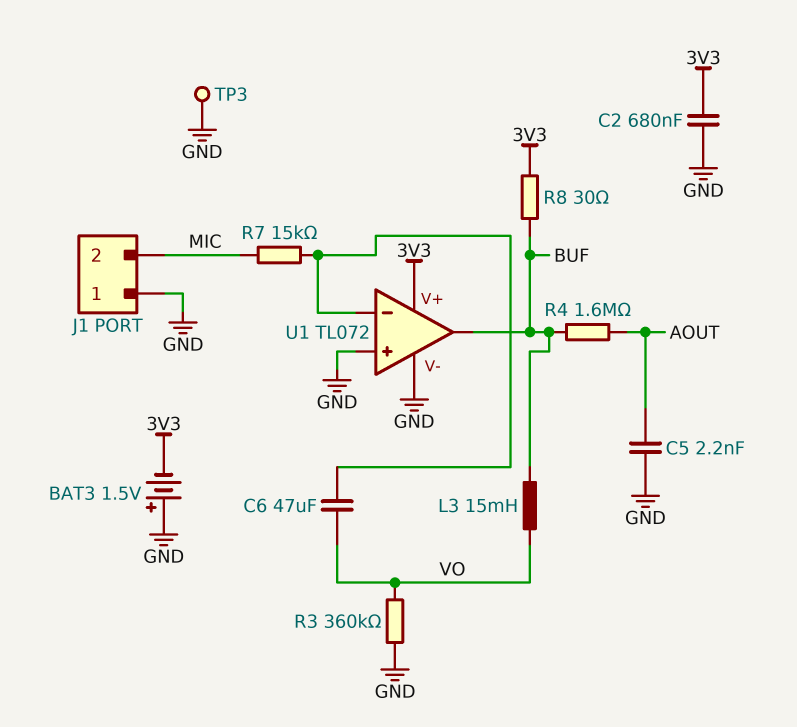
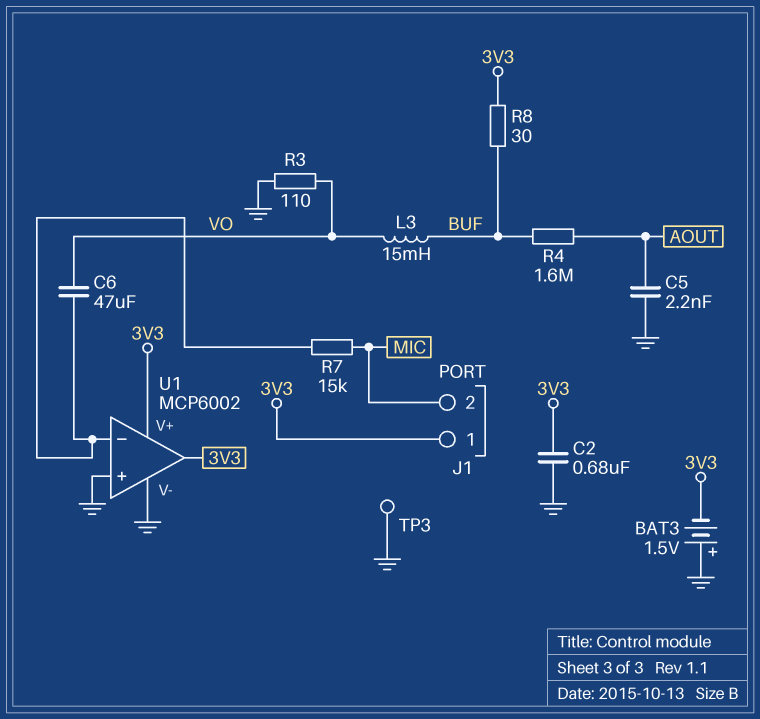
J1 pin 1: GND -> 3V3
R3: 360k (GND, VO) -> 110 (GND, VO)
U1: TL072 -> MCP6002
U1 pin out: BUF -> 3V3

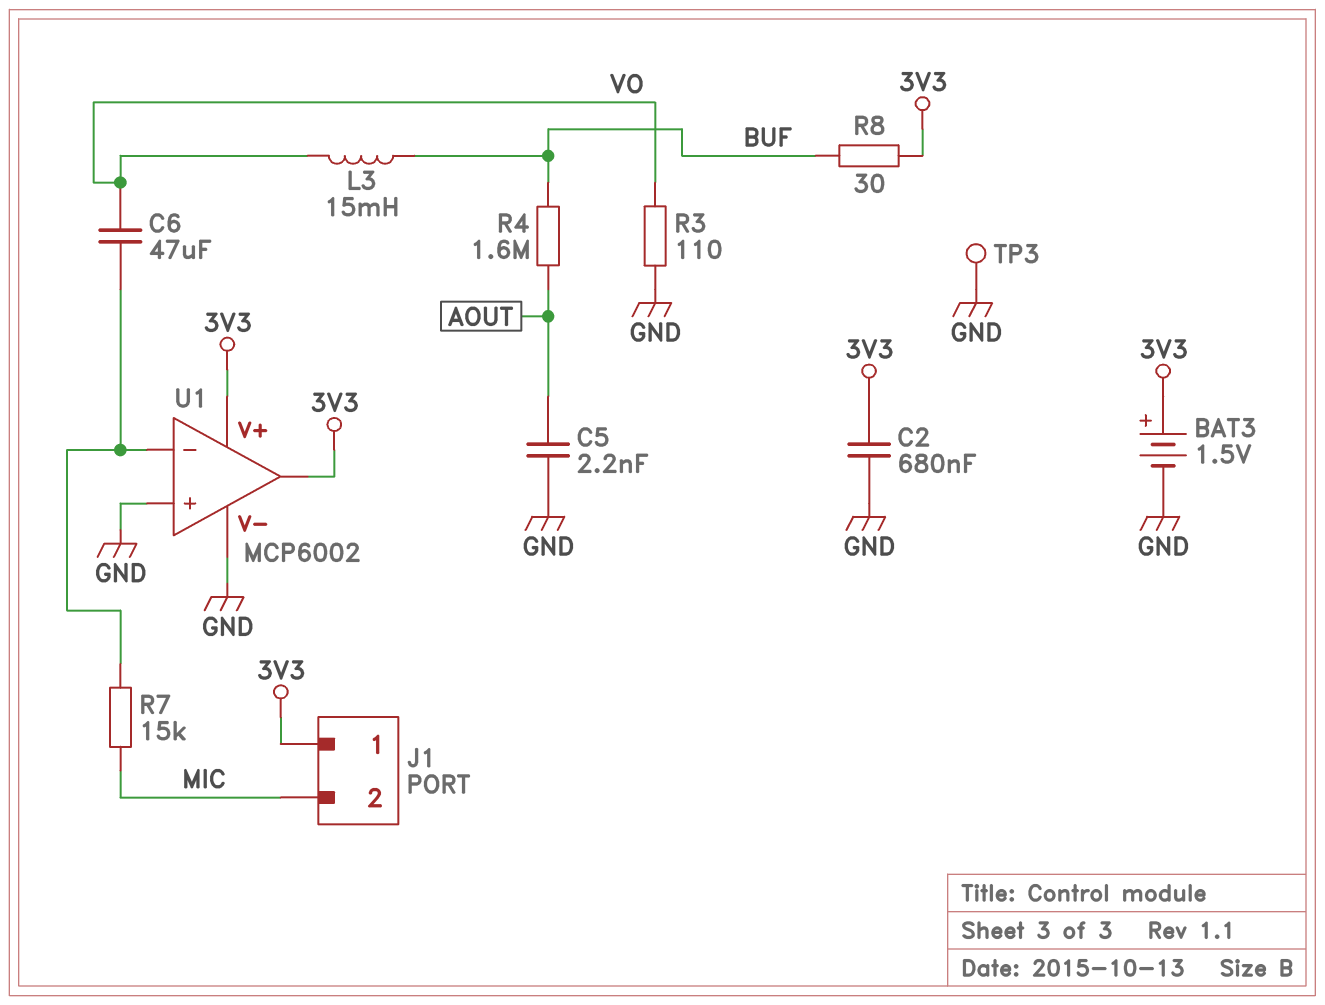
BAT3: 1.5V (plus GND, minus 3V3) -> 1.5V (plus 3V3, minus GND)

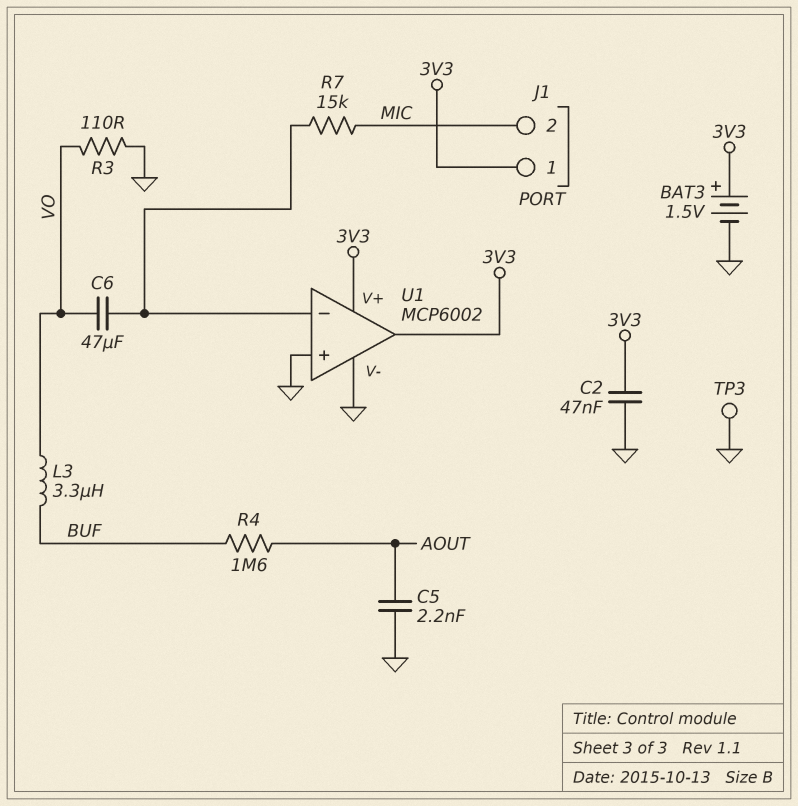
C2: 680nF (3V3, GND) -> 47nF (3V3, GND)
L3: 15mH (BUF, VO) -> 3.3uH (BUF, VO)
R8: 30 (3V3, BUF) -> none

